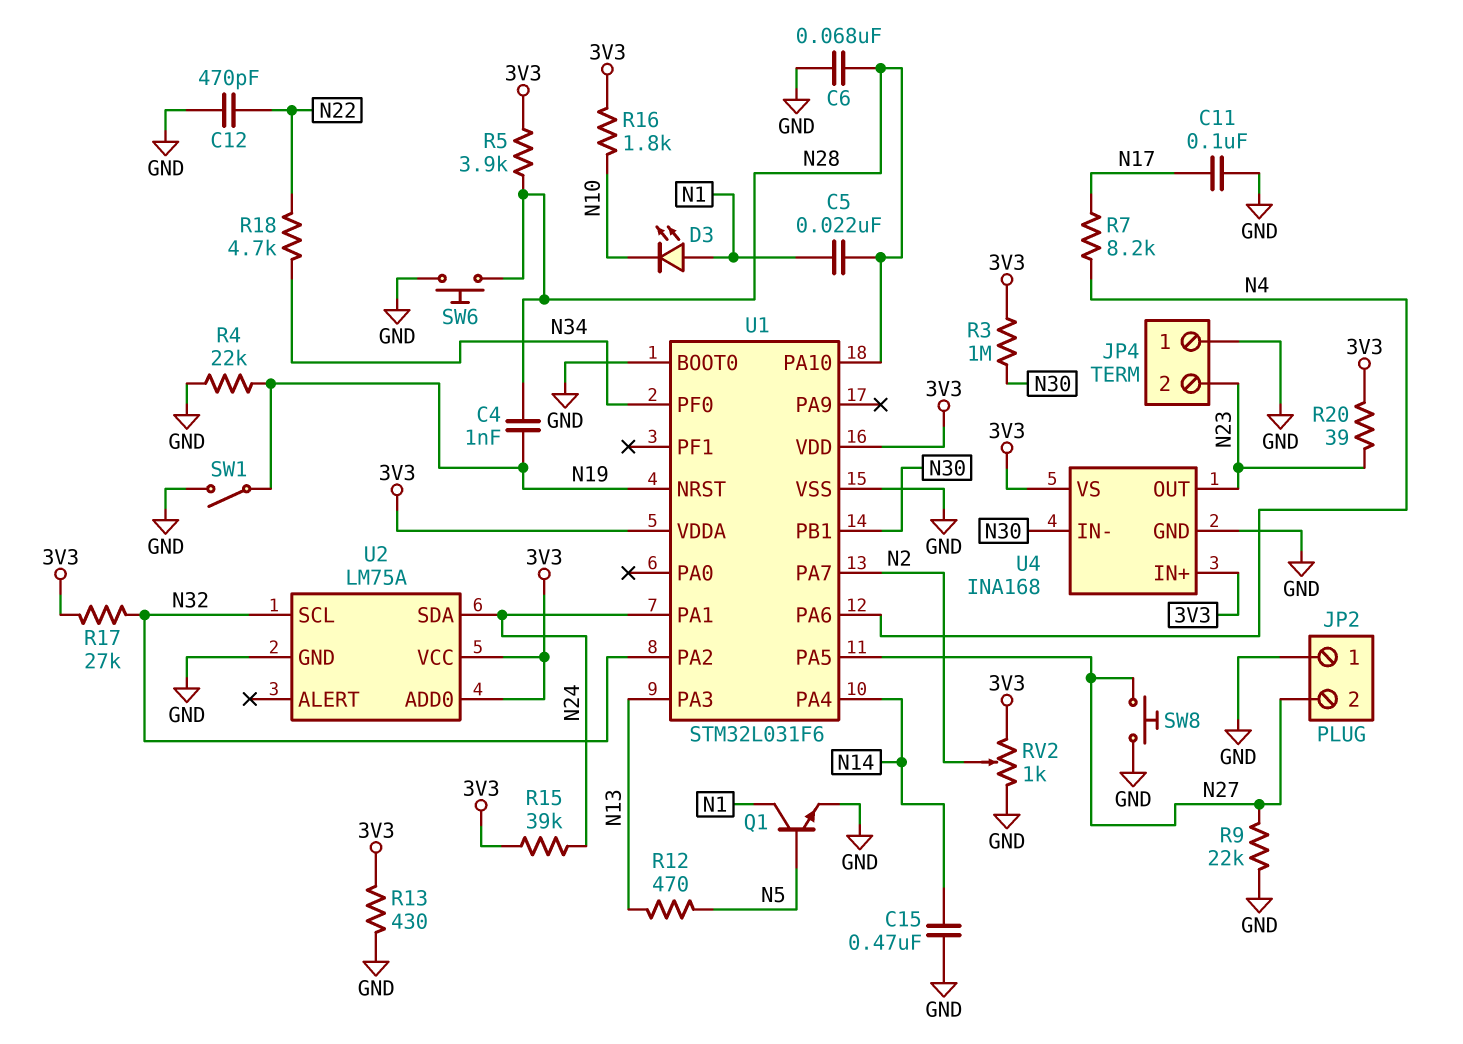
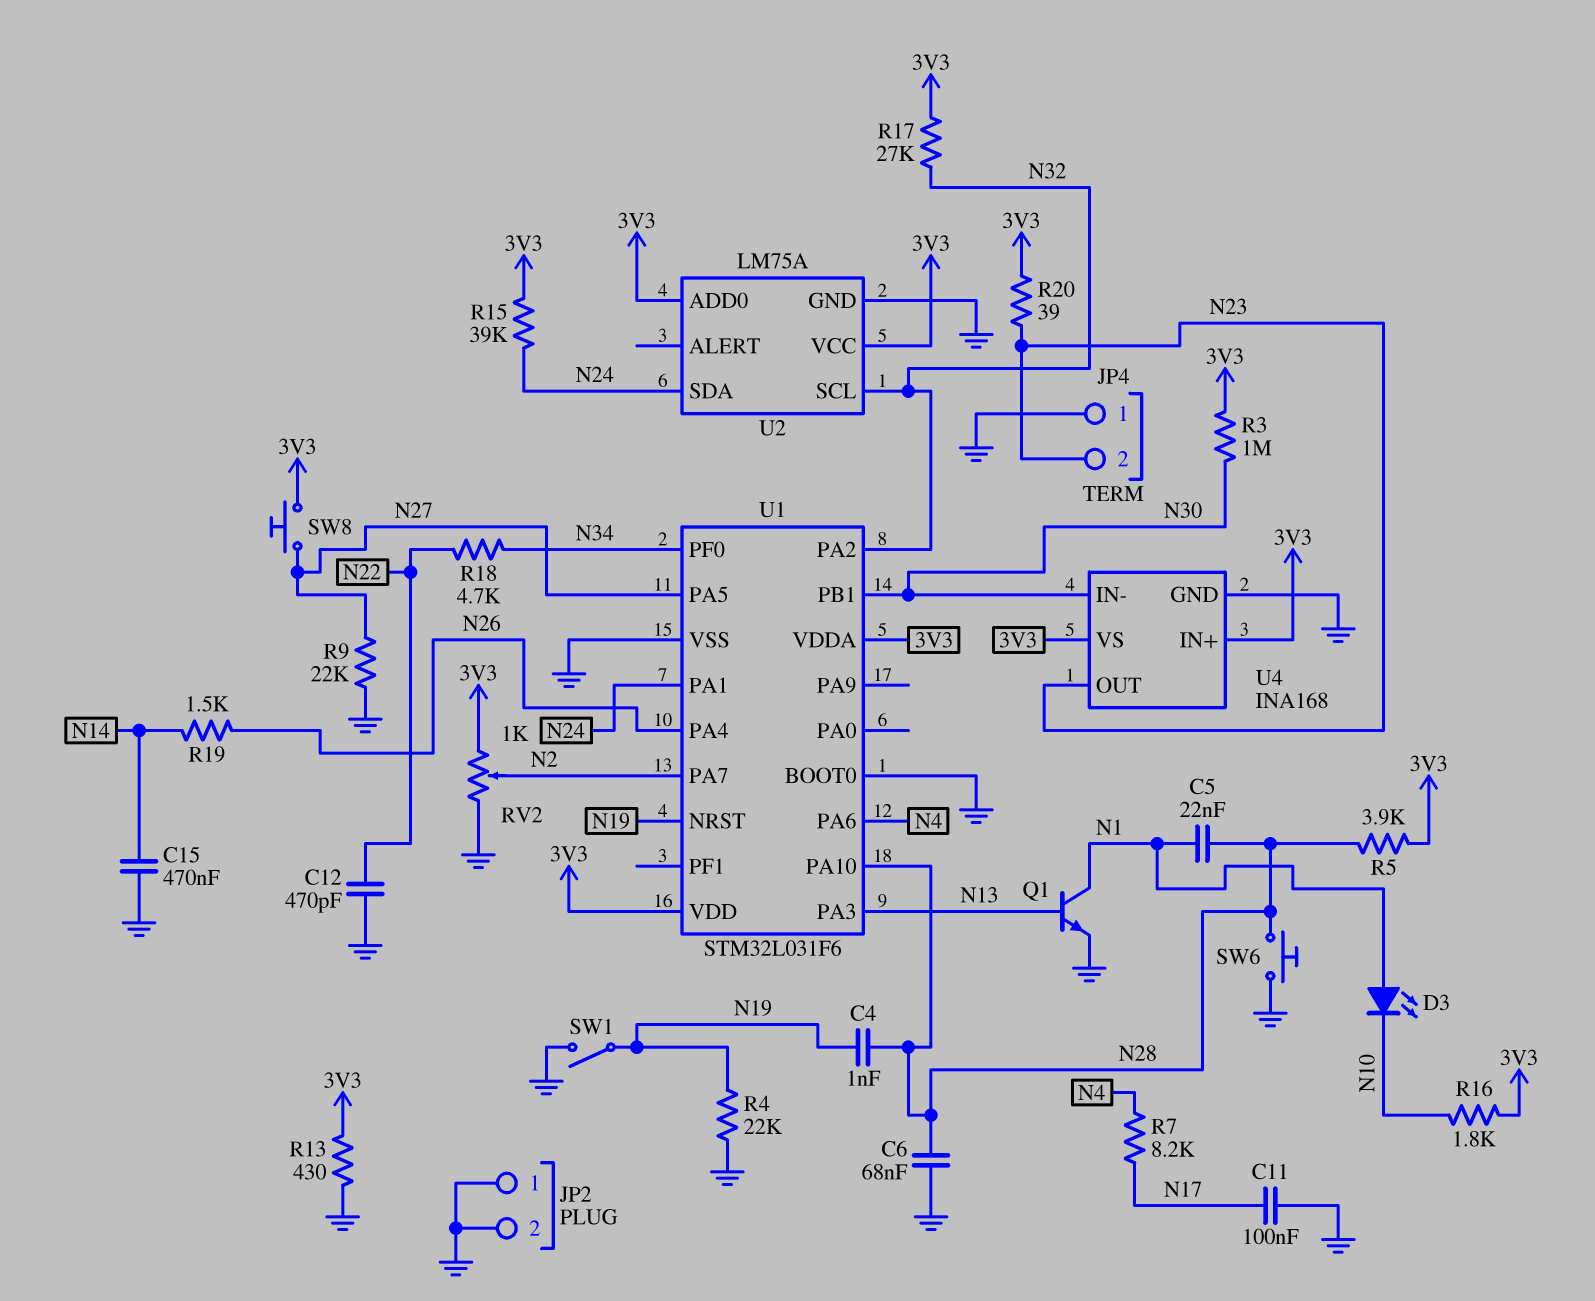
JP2 pin 2: N27 -> GND
Q1: NPN (B N5, C N1, E GND) -> NPN (B N13, C N1, E GND)
R12: 470 (N5, N13) -> none
R19: none -> 1.5k (N14, N26)
SW8: button (GND, N27) -> button (3V3, N27)
U1 pin PA4: N14 -> N26

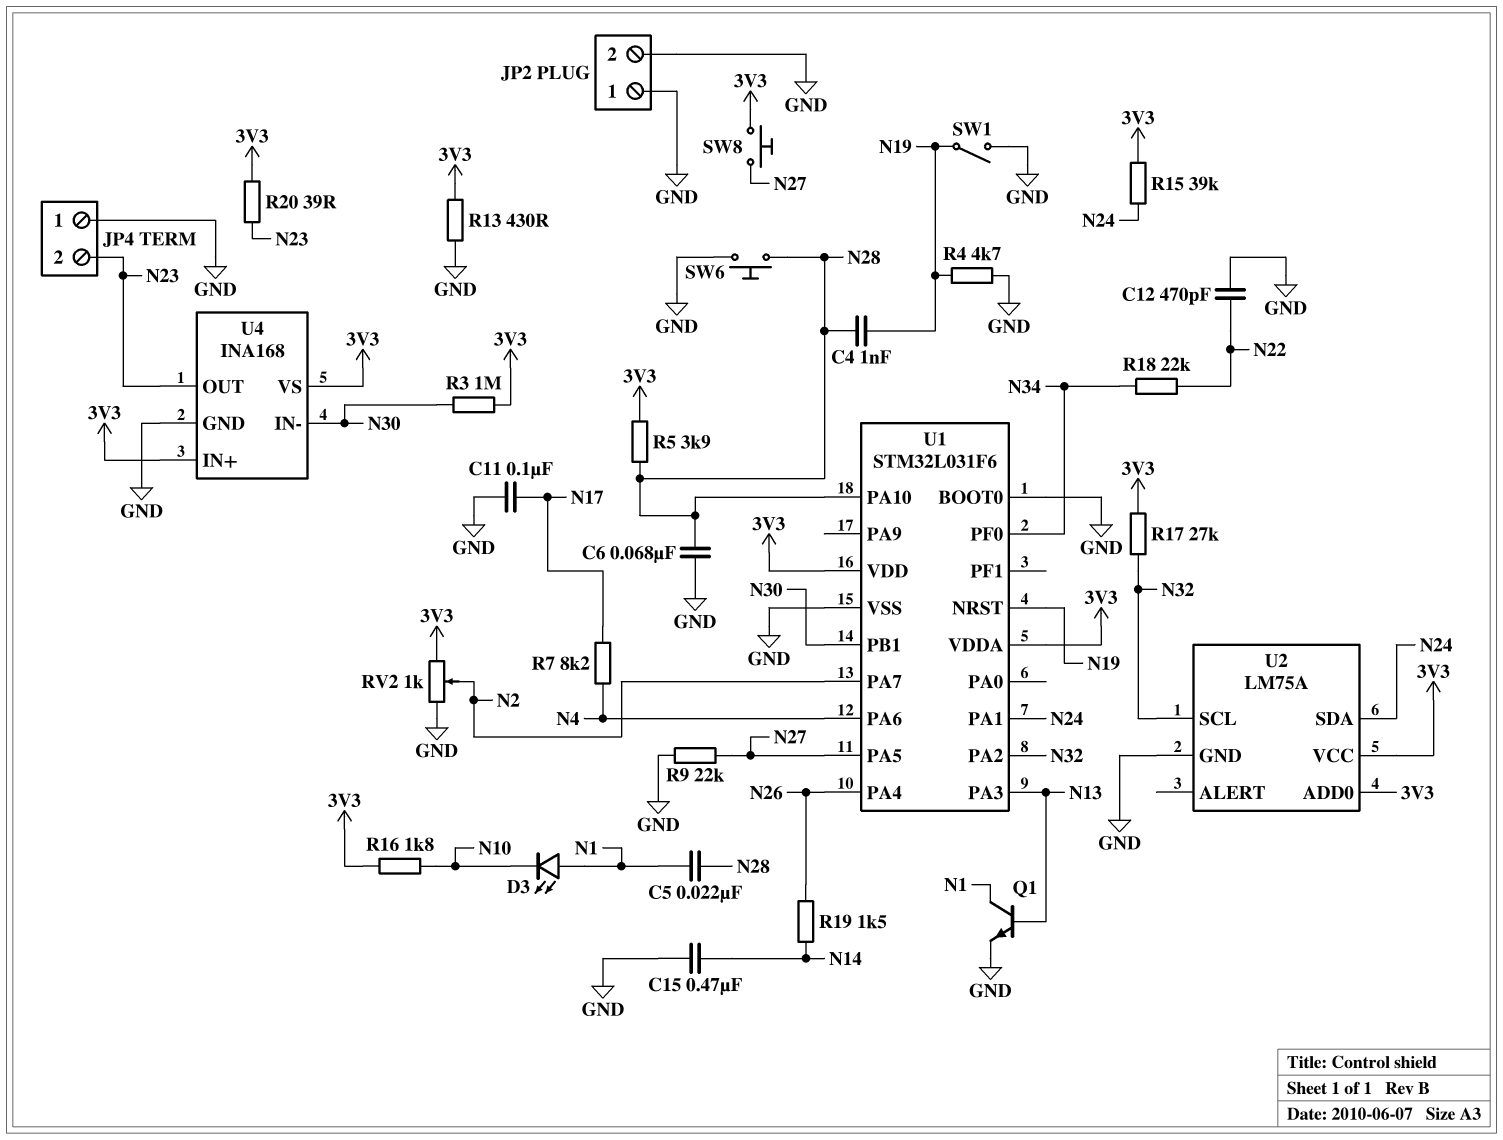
R4: 22k (GND, N19) -> 4.7k (GND, N19)
R18: 4.7k (N22, N34) -> 22k (N22, N34)

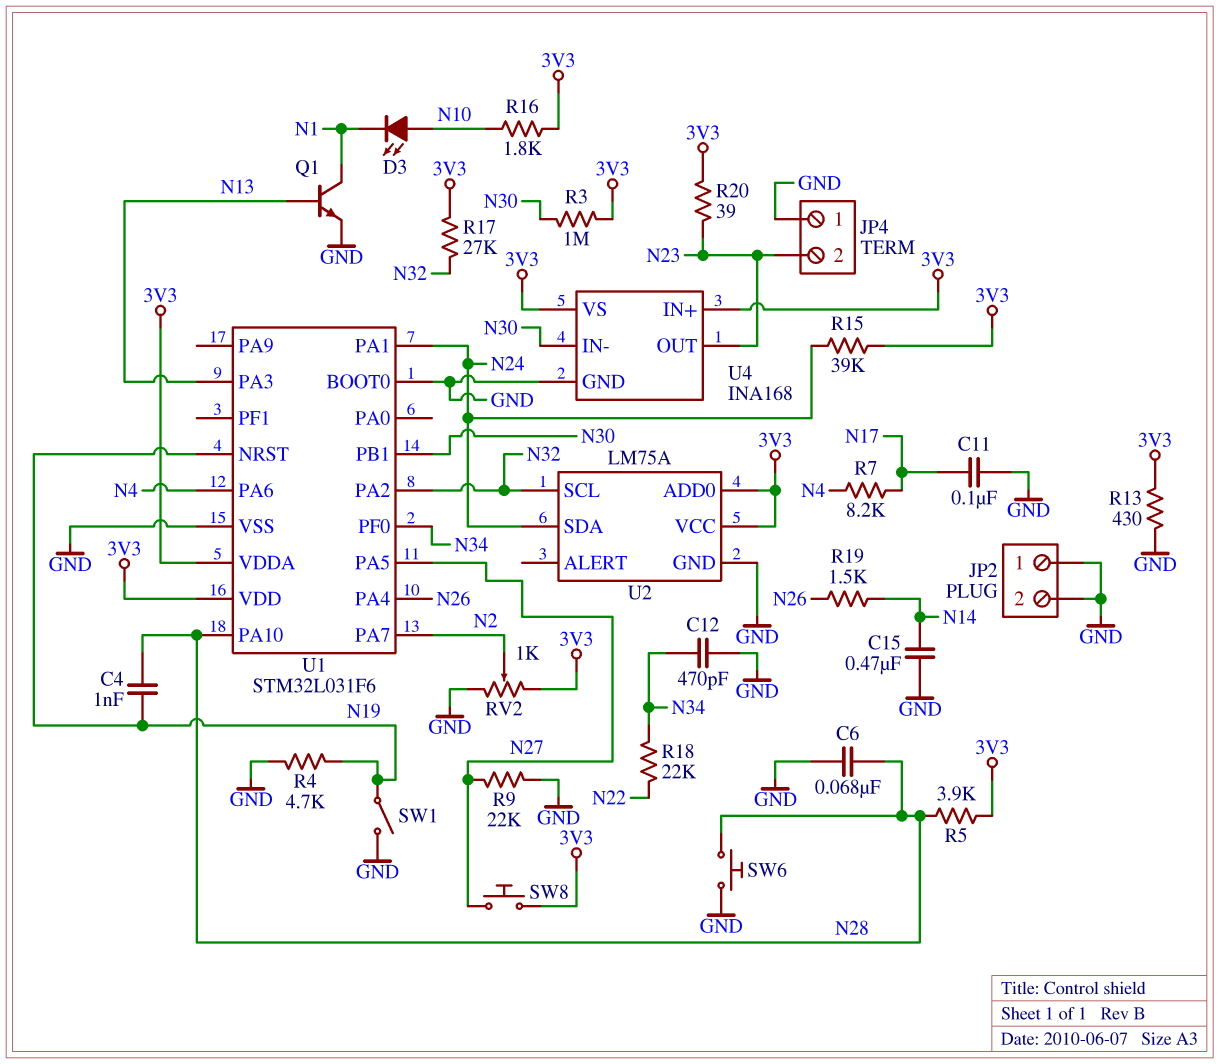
C5: 22nF (N1, N28) -> none
C12: 470pF (GND, N22) -> 470pF (GND, N34)
D3: LED (A N1, K N10) -> LED (A N10, K N1)

